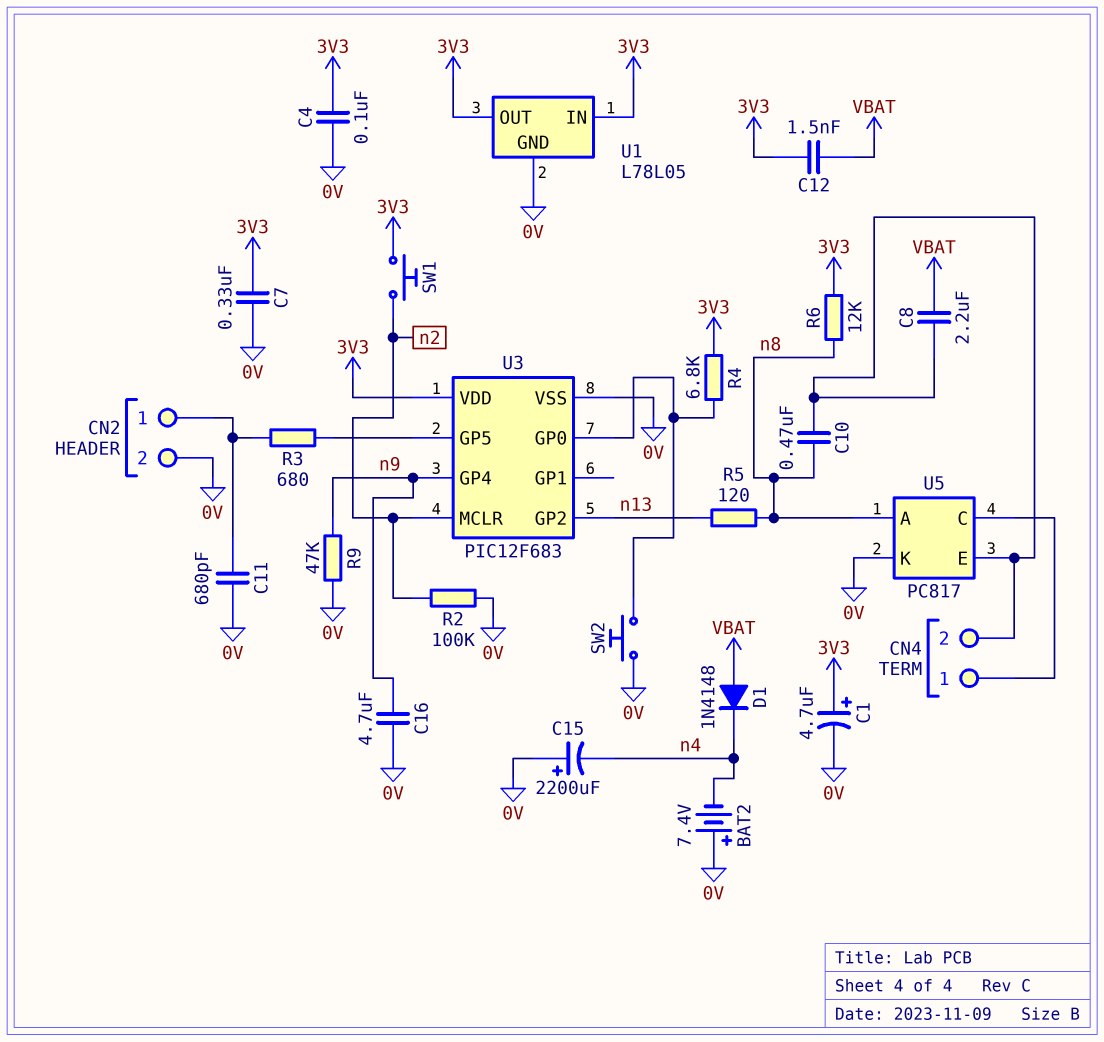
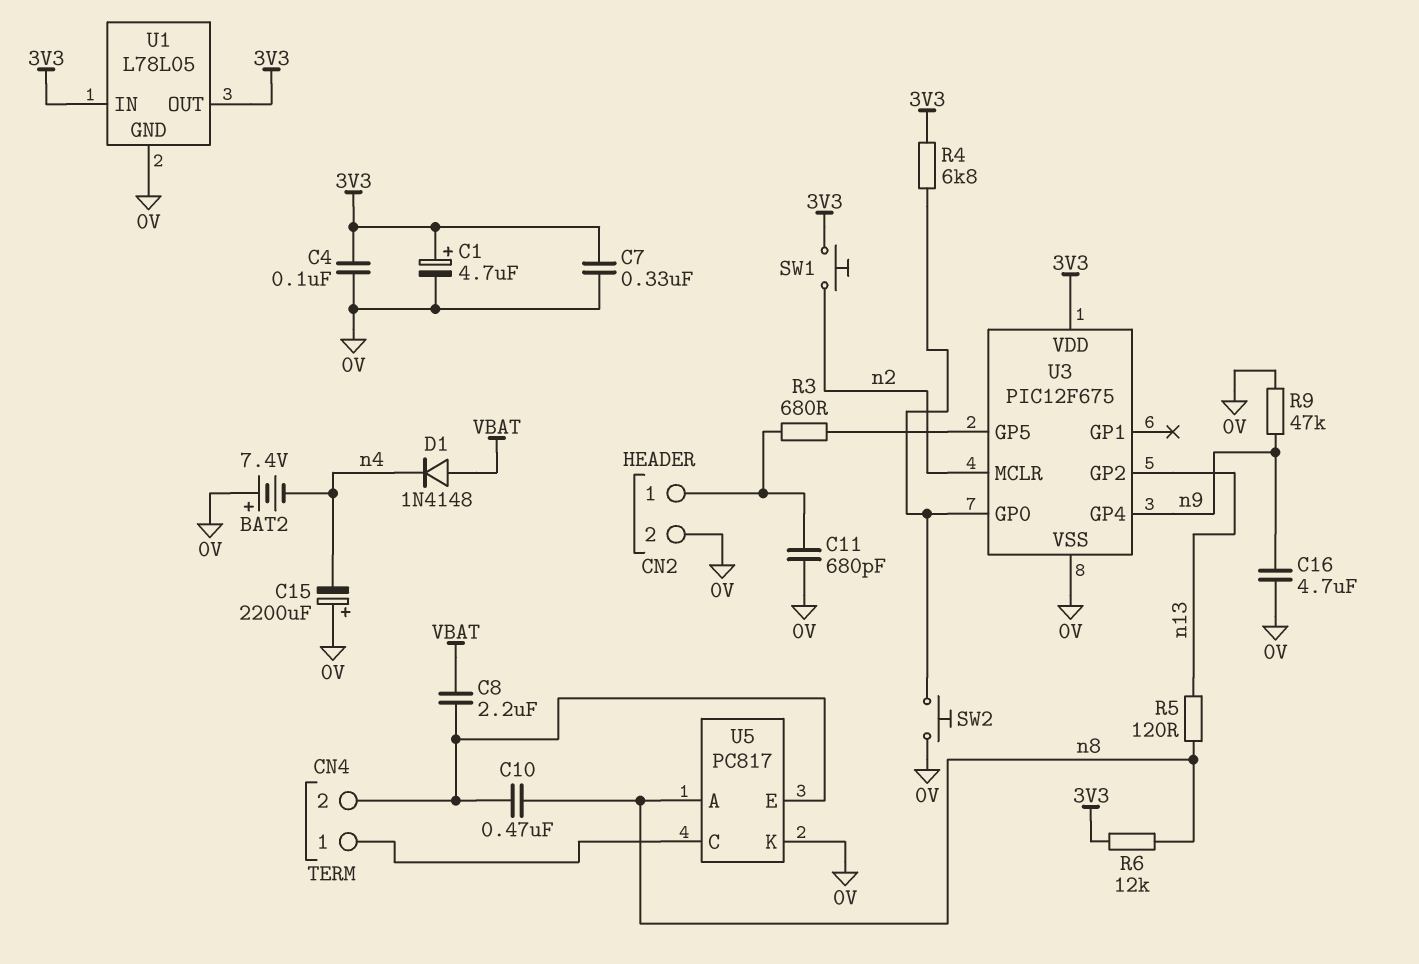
C12: 1.5nF (3V3, VBAT) -> none
R2: 100k (0V, n2) -> none
U3: PIC12F683 -> PIC12F675

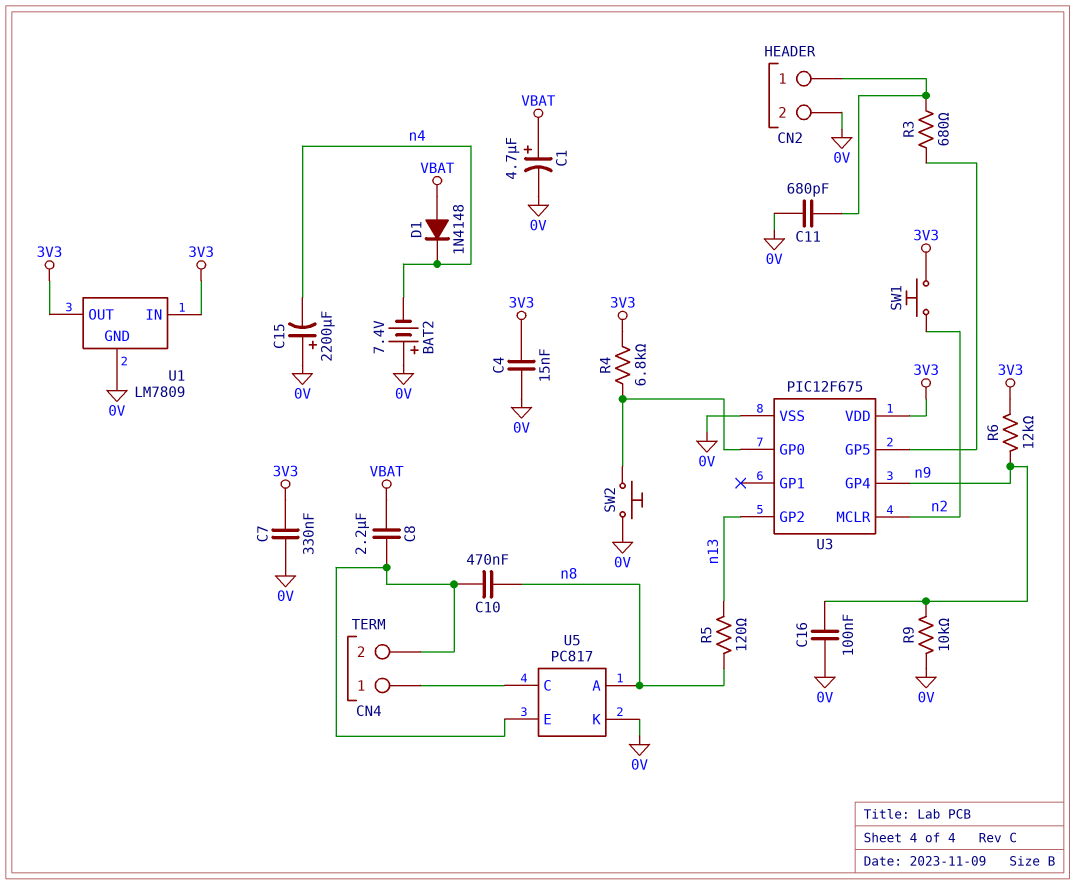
C1: 4.7uF (plus 3V3, minus 0V) -> 4.7uF (plus VBAT, minus 0V)
C4: 100nF (0V, 3V3) -> 15nF (0V, 3V3)
C16: 4.7uF (0V, n9) -> 100nF (0V, n9)
R6: 12k (3V3, n8) -> 12k (3V3, n9)
R9: 47k (0V, n9) -> 10k (0V, n9)
U1: L78L05 -> LM7809

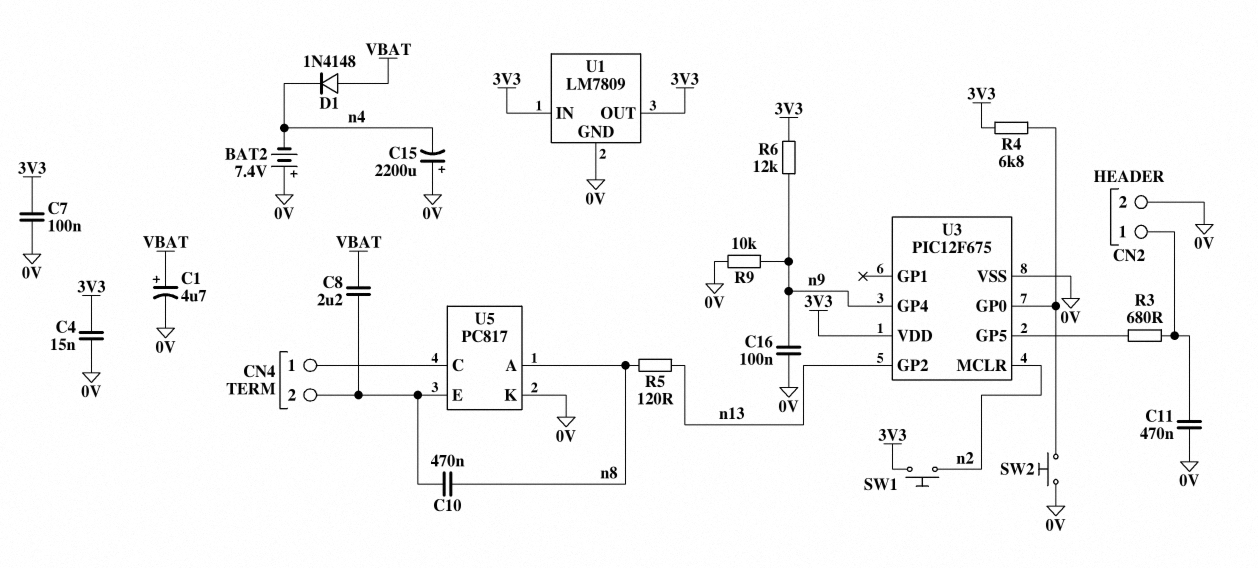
C7: 330nF (0V, 3V3) -> 100nF (0V, 3V3)
C11: 680pF (0V, CN2/1) -> 470nF (0V, CN2/1)

